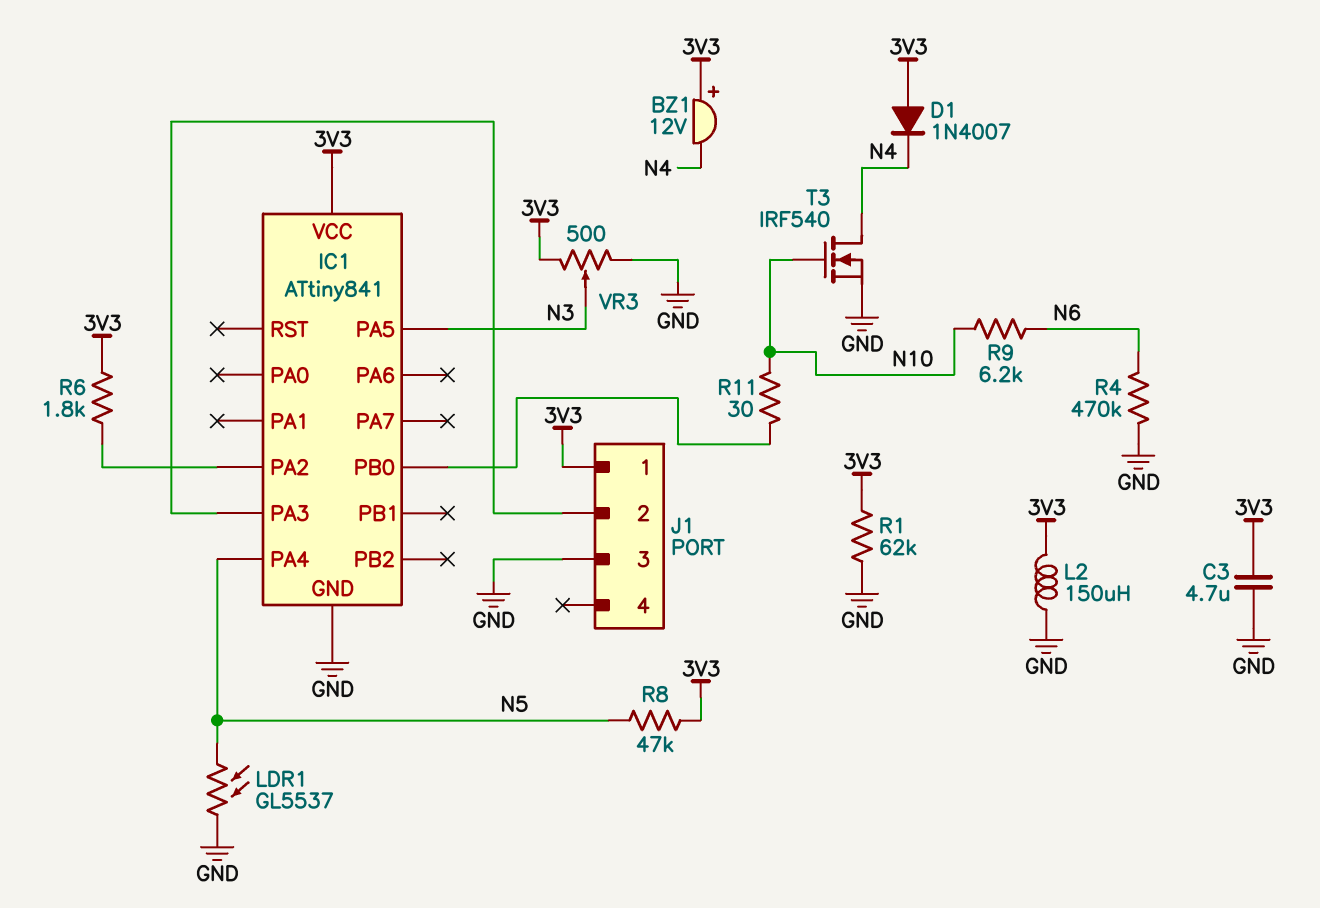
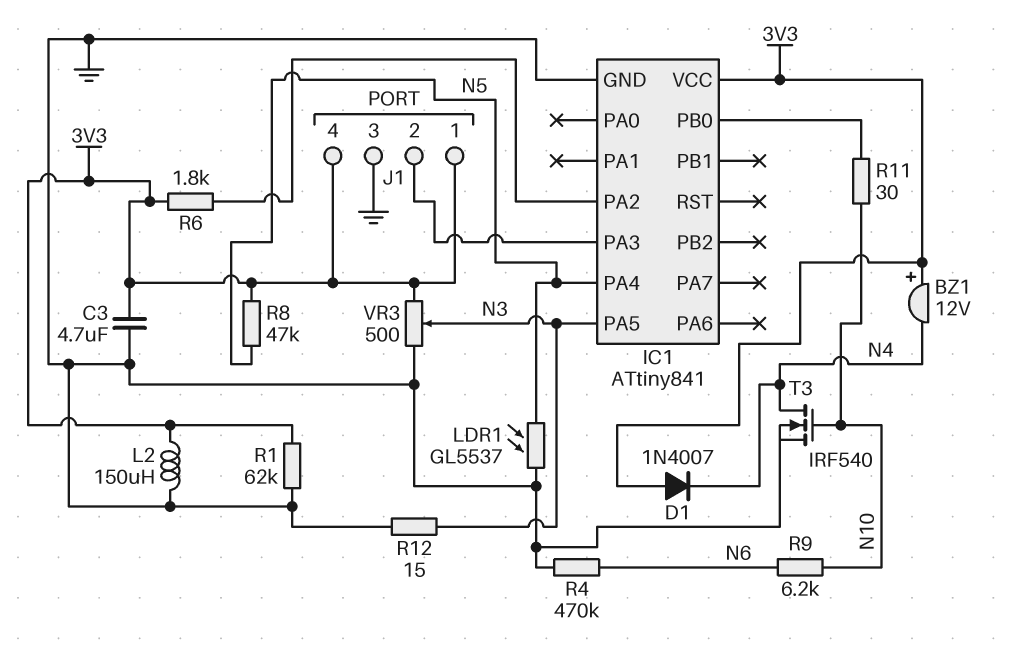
J1 pin 4: none -> 3V3
R12: none -> 15 (GND, N3)

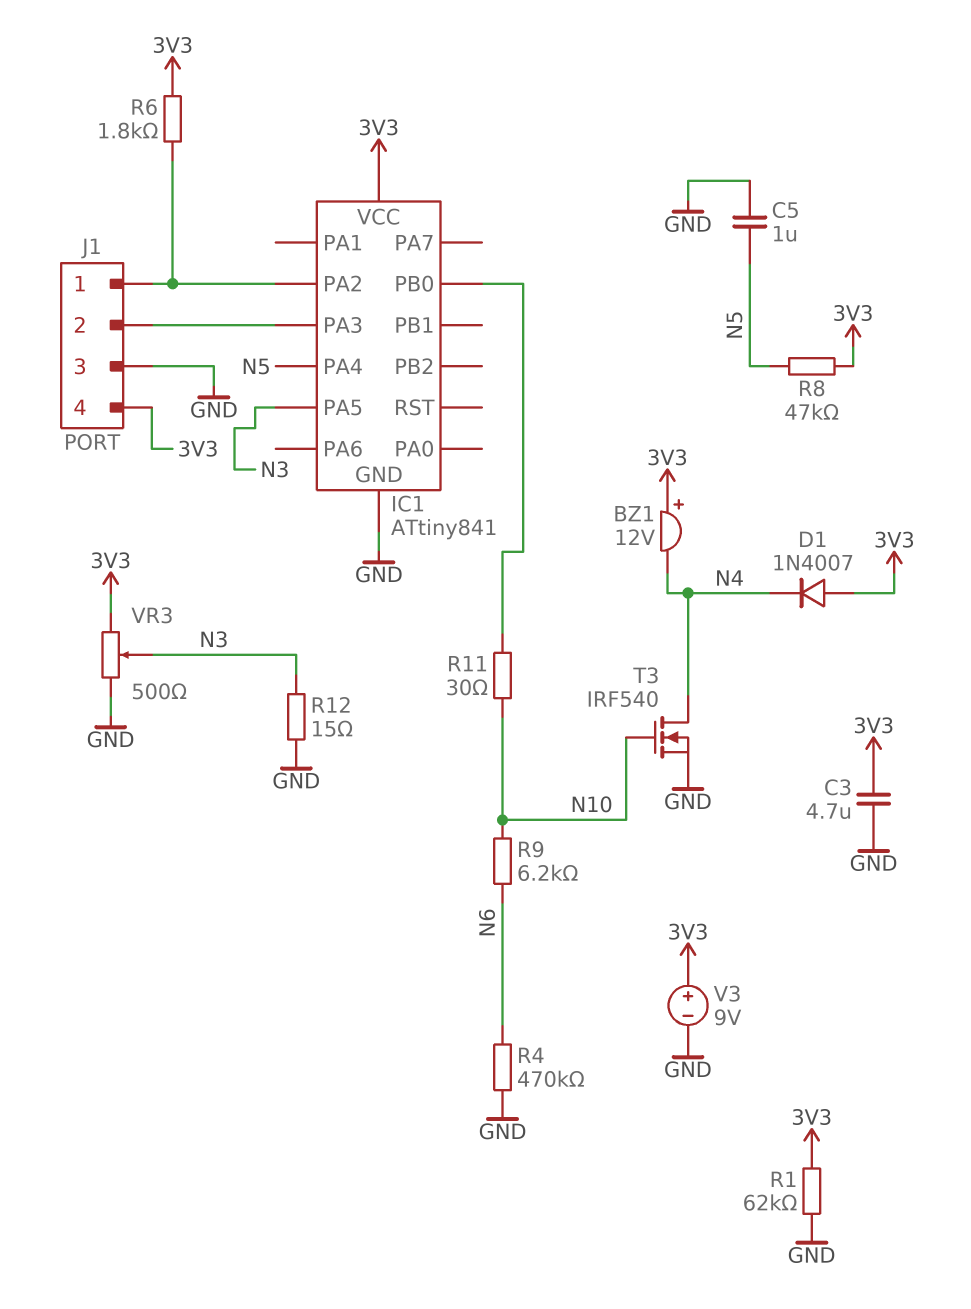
C5: none -> 1uF (GND, N5)
J1 pin 1: 3V3 -> IC1/PA2
L2: 150uH (3V3, GND) -> none
LDR1: GL5537 (GND, N5) -> none
V3: none -> 9V (plus 3V3, minus GND)

